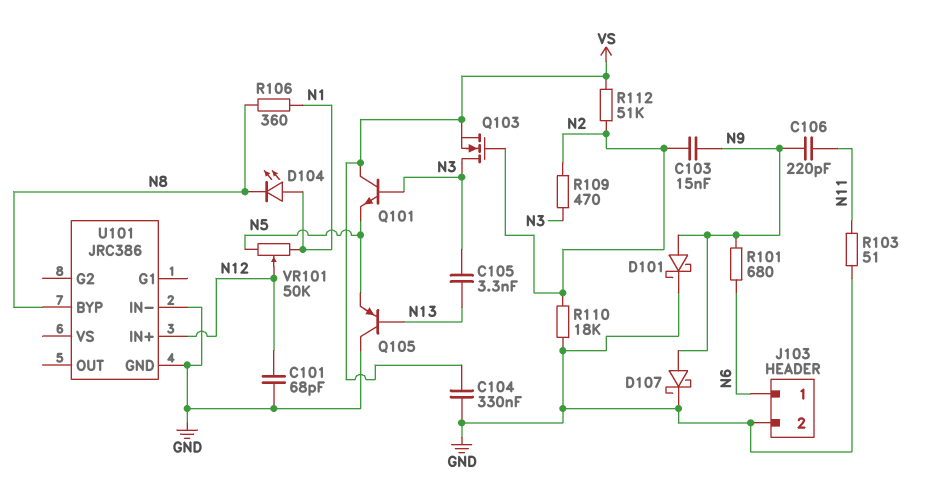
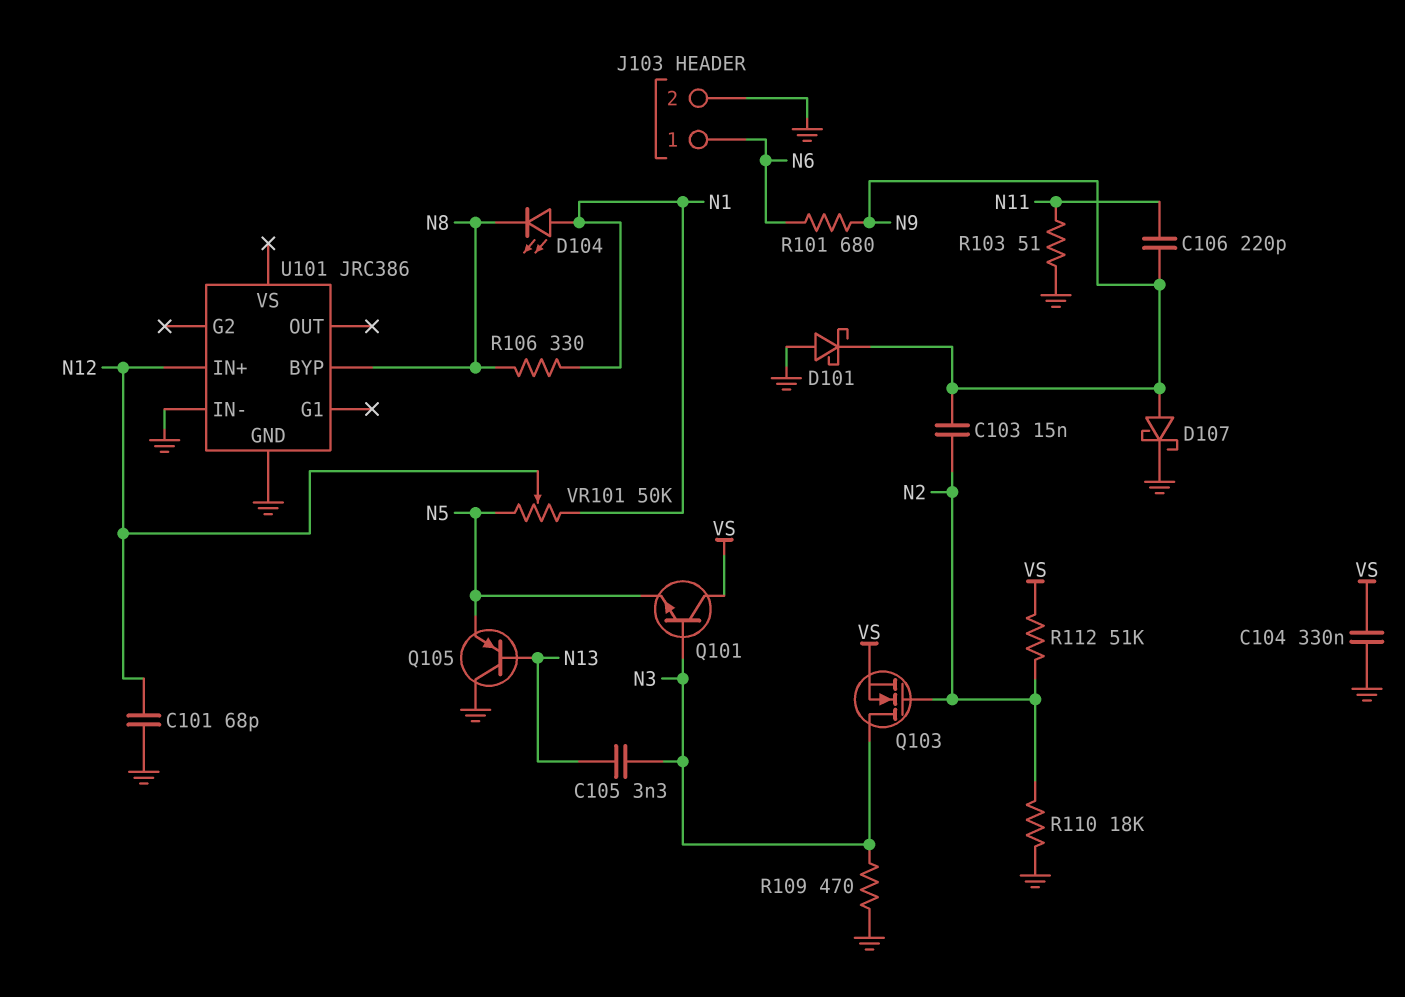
D101: schottky (A N9, K GND) -> schottky (A GND, K N9)
R106: 360 (N1, N8) -> 330 (N1, N8)
R109: 470 (N2, N3) -> 470 (GND, N3)

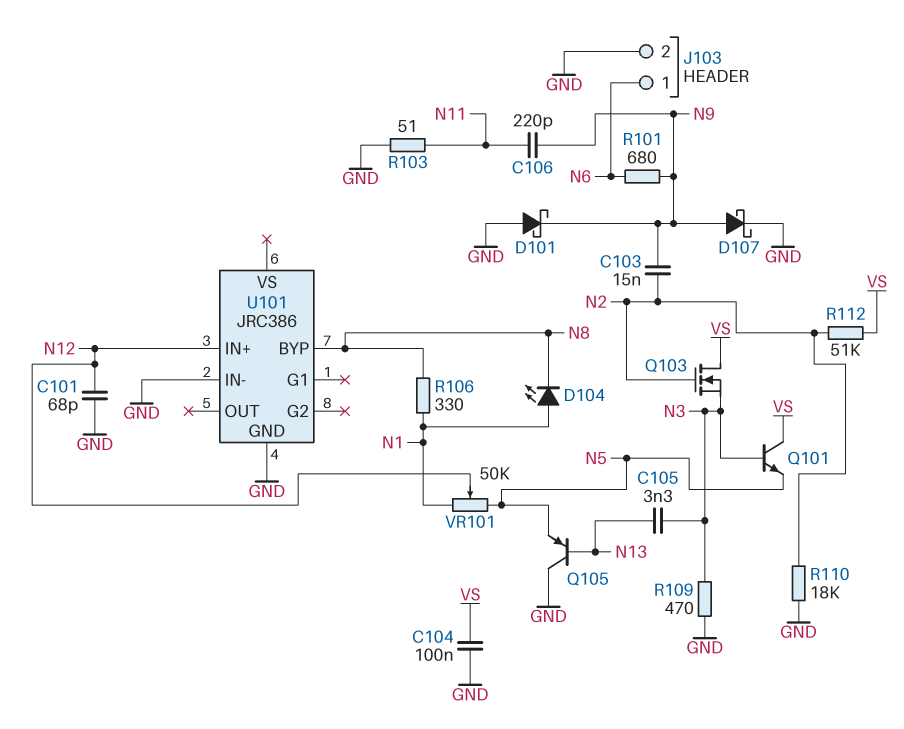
C104: 330nF (GND, VS) -> 100nF (GND, VS)
Q103: NMOS (G N2, D N3, S VS) -> NMOS (G N2, D VS, S N3)

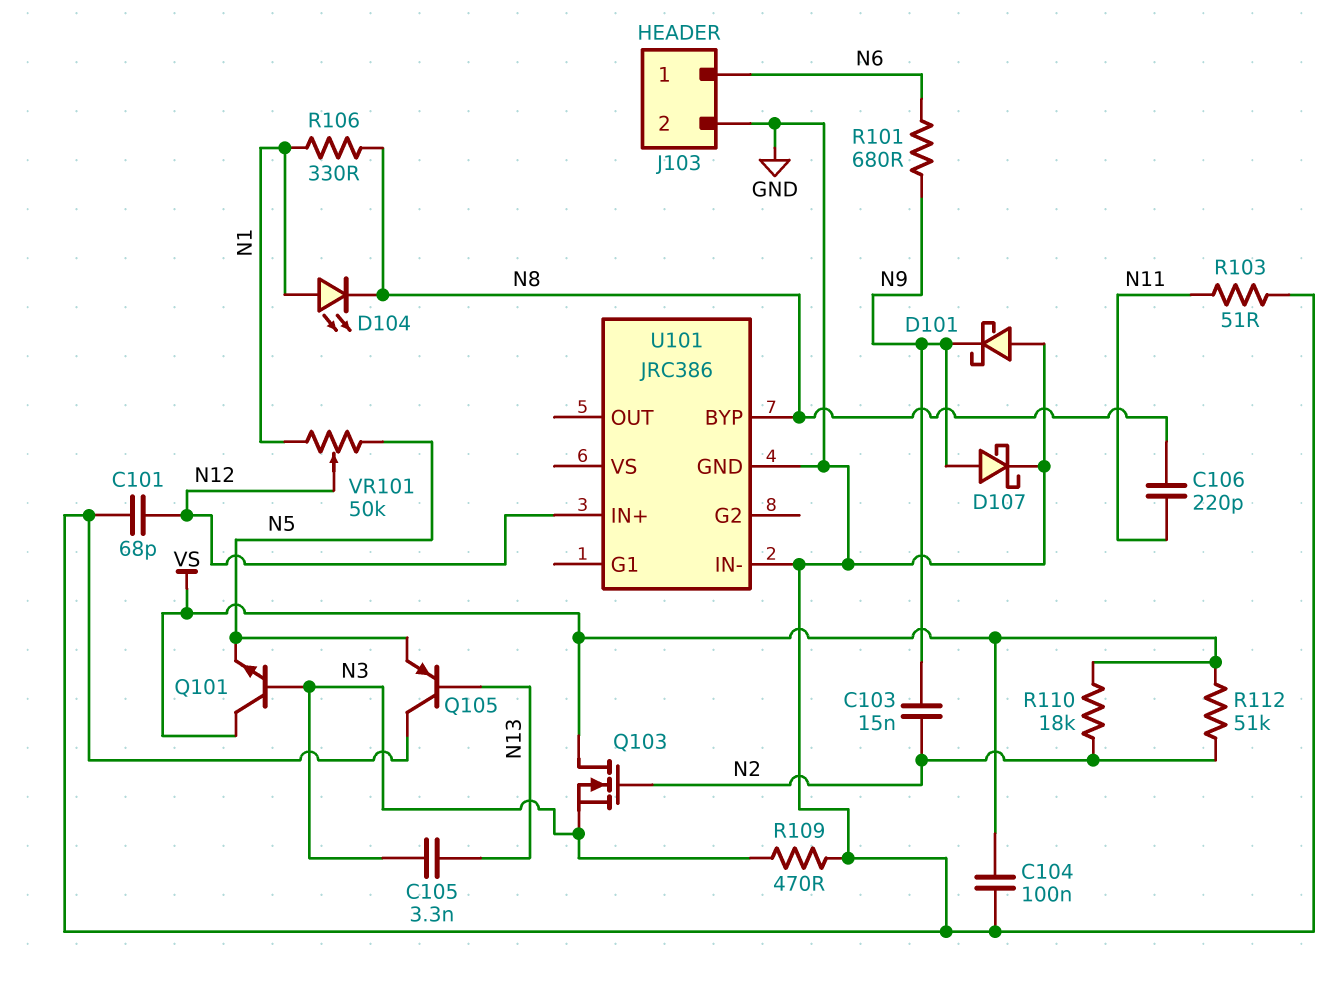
C106: 220pF (N9, N11) -> 220pF (N8, N11)
R110: 18k (GND, N2) -> 18k (N2, VS)

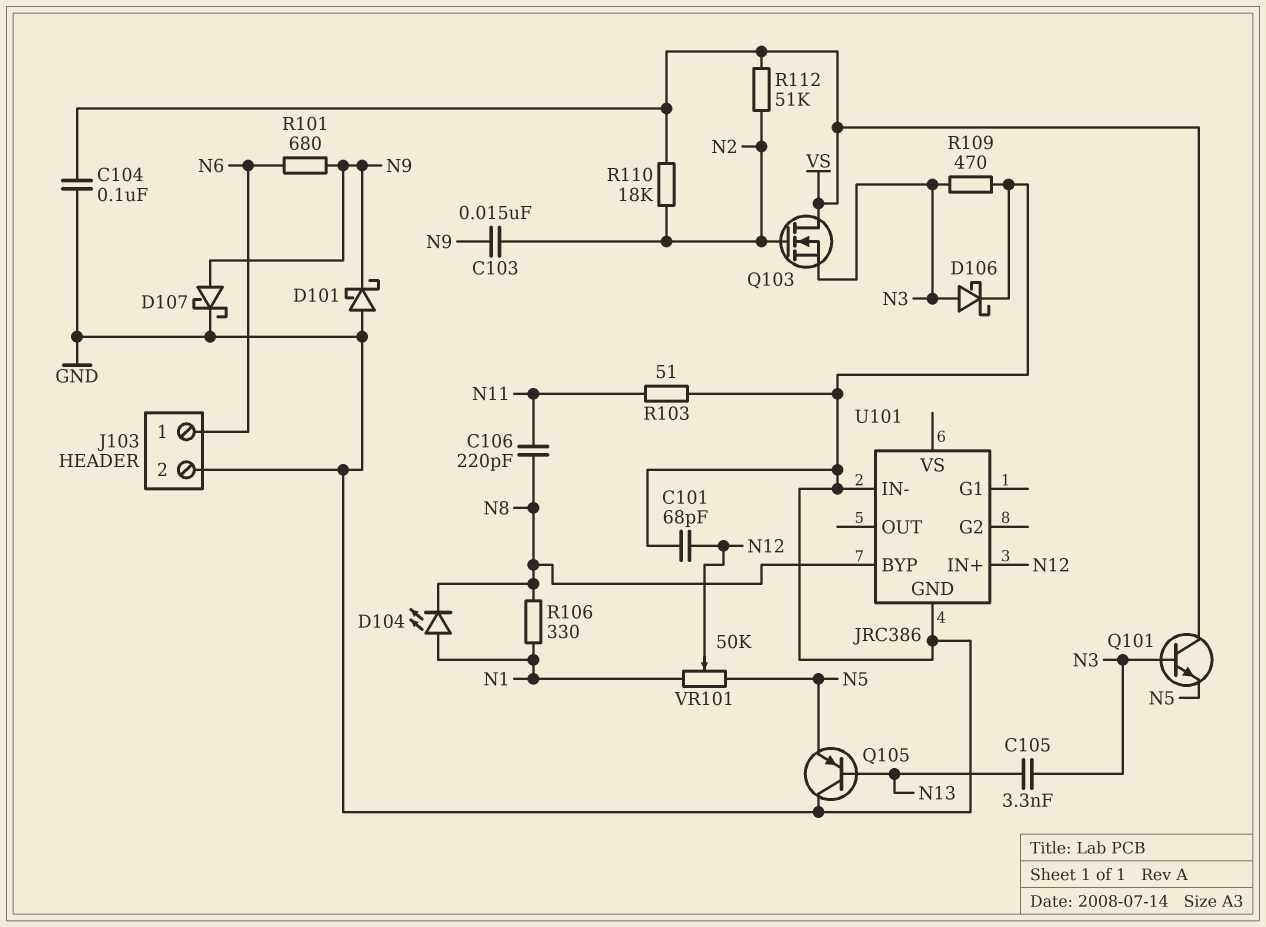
D106: none -> schottky (A N3, K GND)

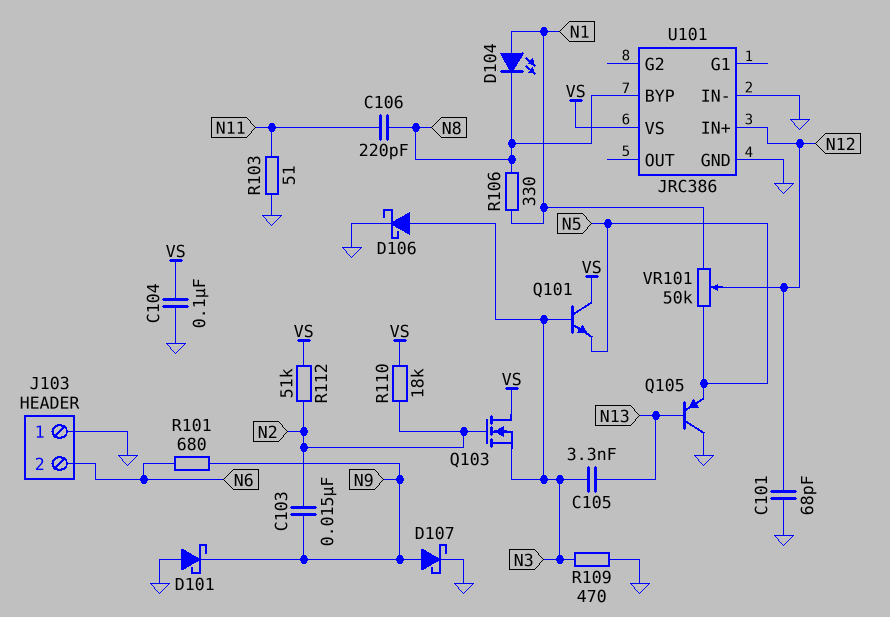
J103 pin 1: N6 -> GND
J103 pin 2: GND -> N6
U101 pin VS: none -> VS

